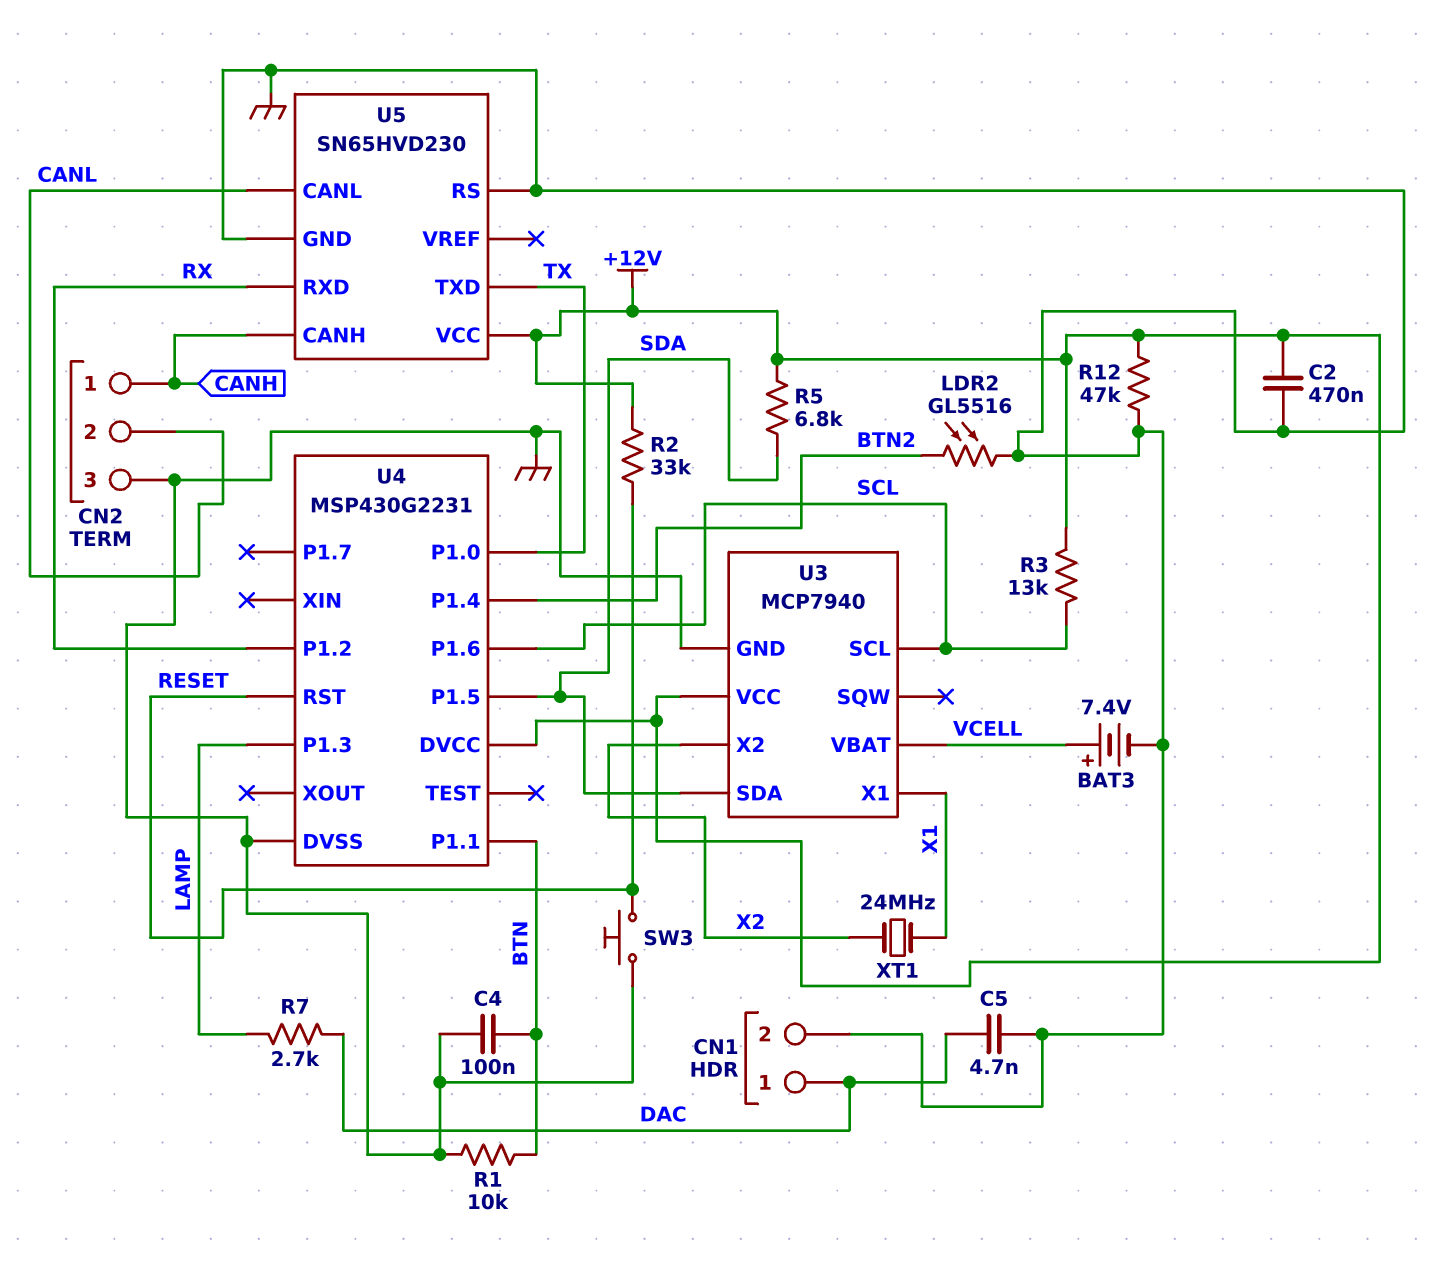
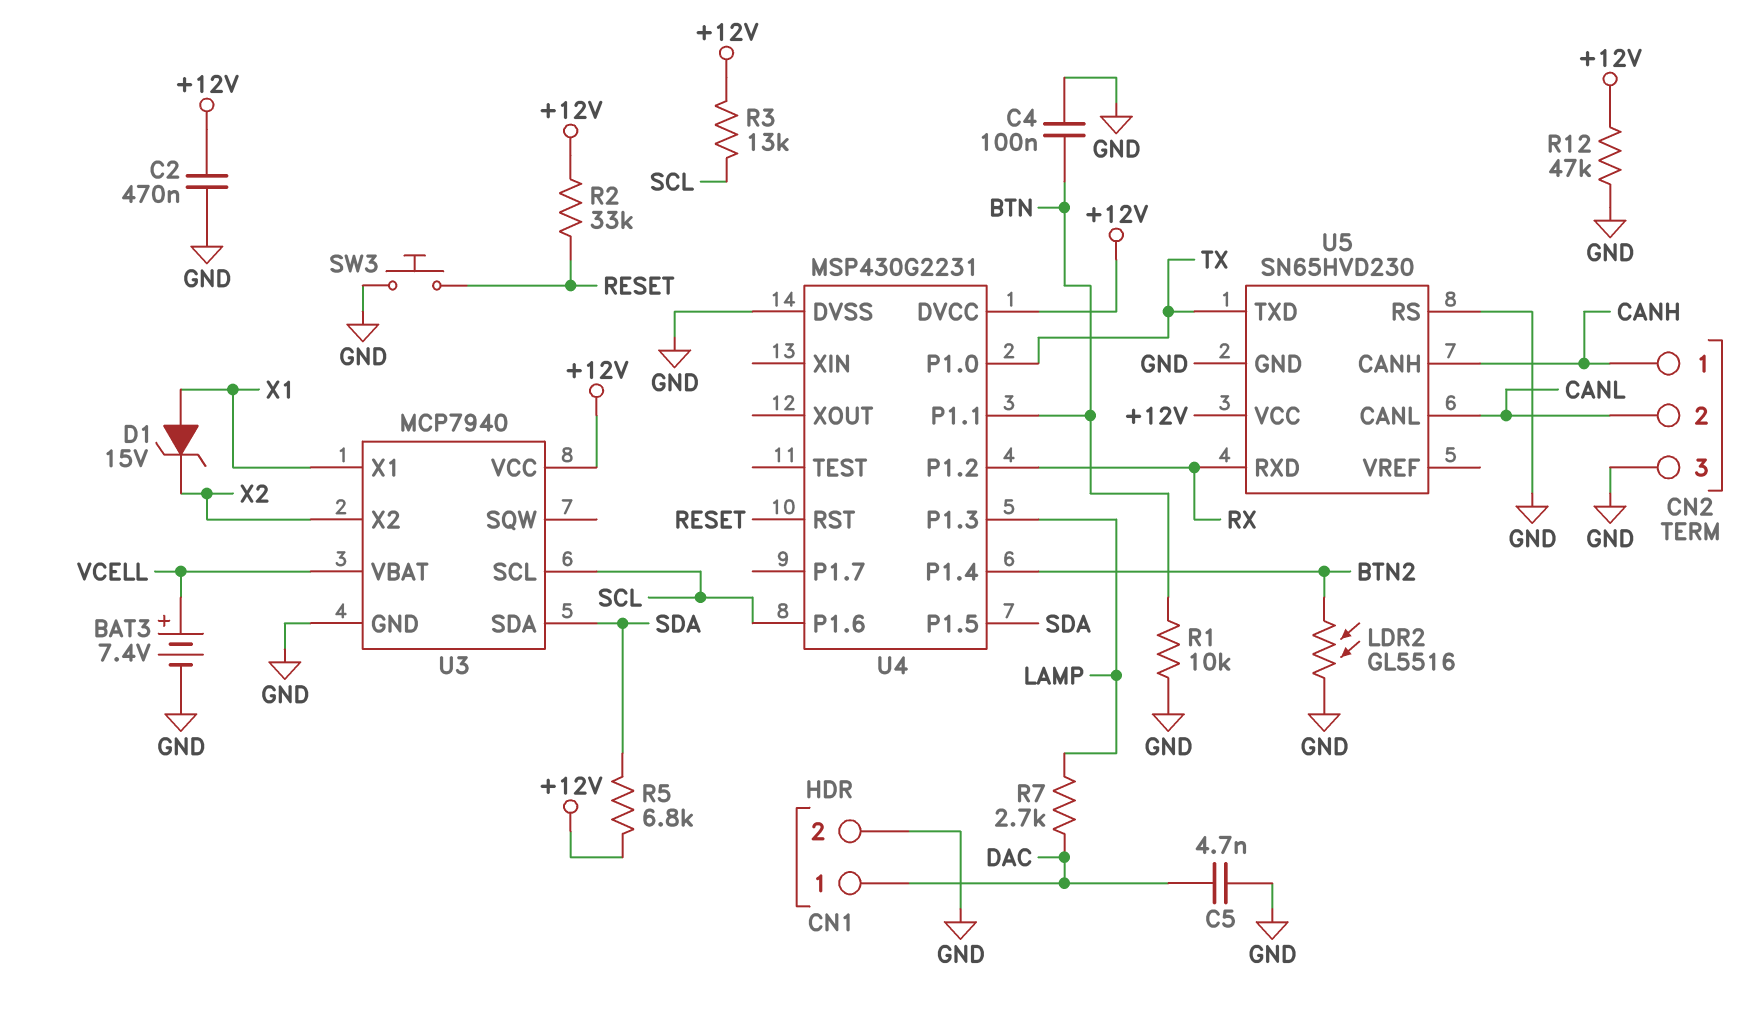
D1: none -> zener 15V (A X1, K X2)
XT1: 24MHz (X1, X2) -> none

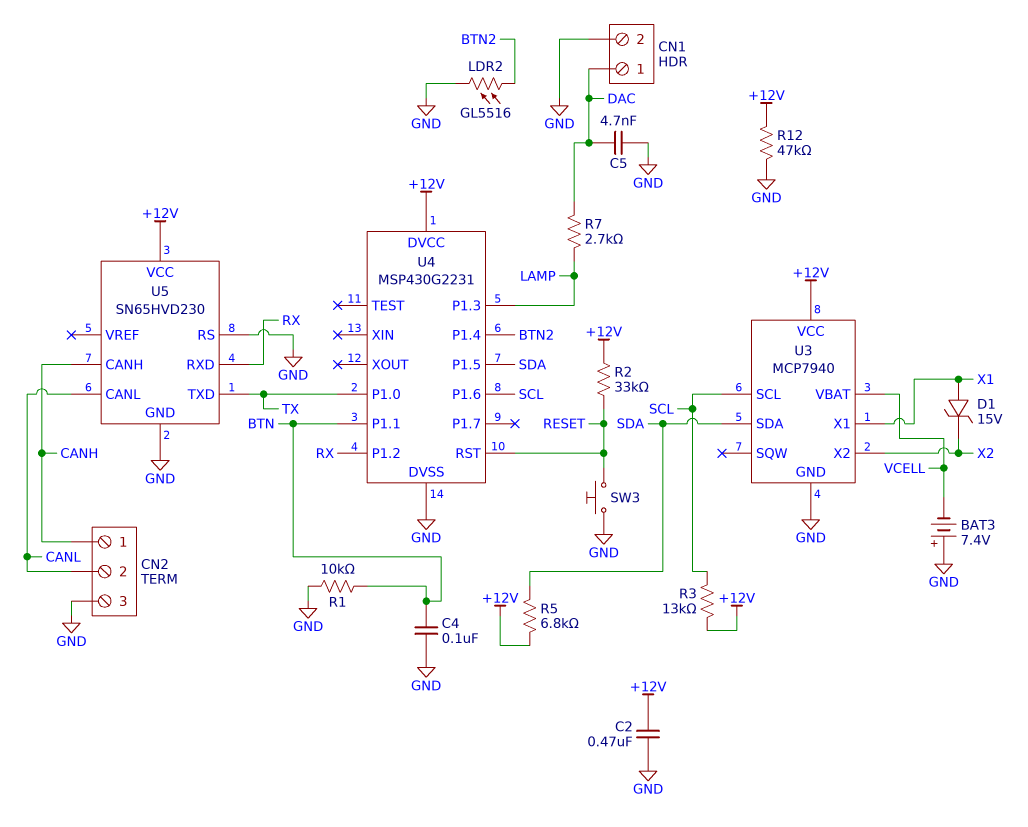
BAT3: 7.4V (plus VCELL, minus GND) -> 7.4V (plus GND, minus VCELL)

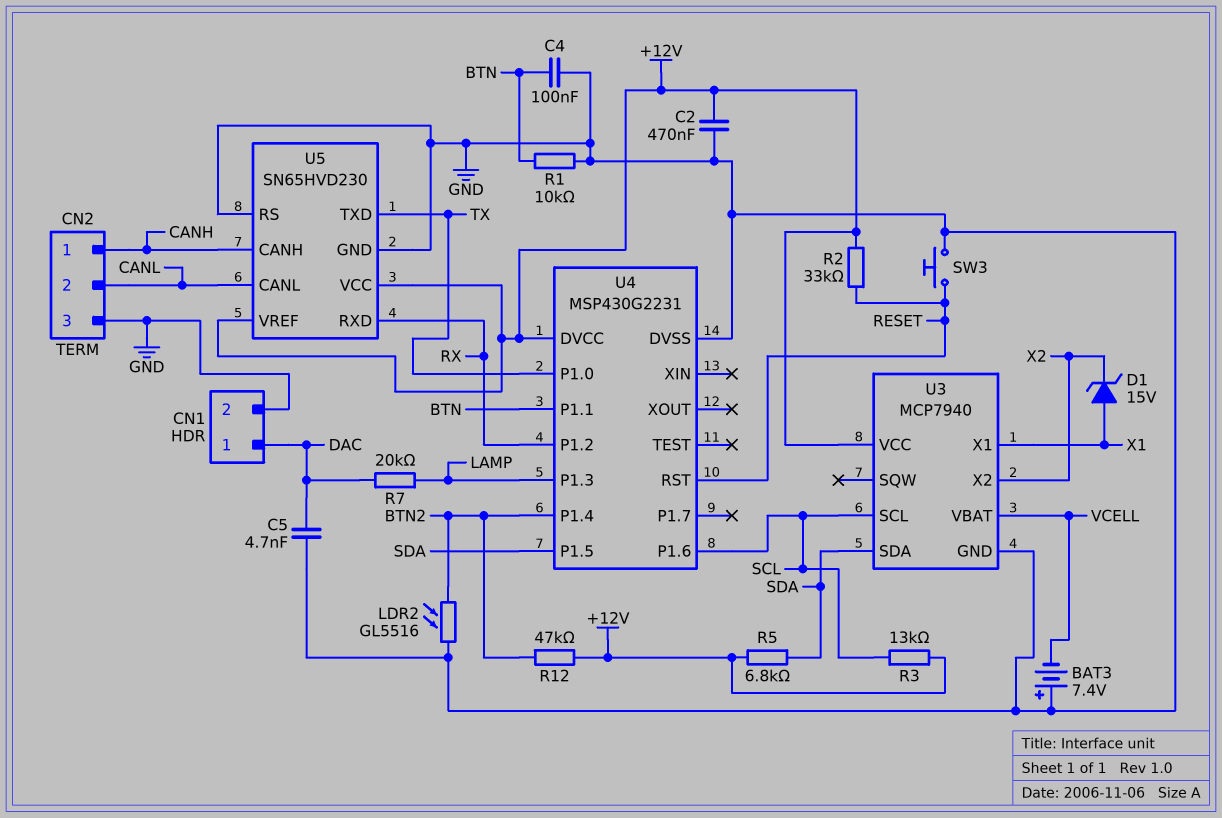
R7: 2.7k (DAC, LAMP) -> 20k (DAC, LAMP)
R12: 47k (+12V, GND) -> 47k (+12V, BTN2)
U5 pin VREF: none -> +12V

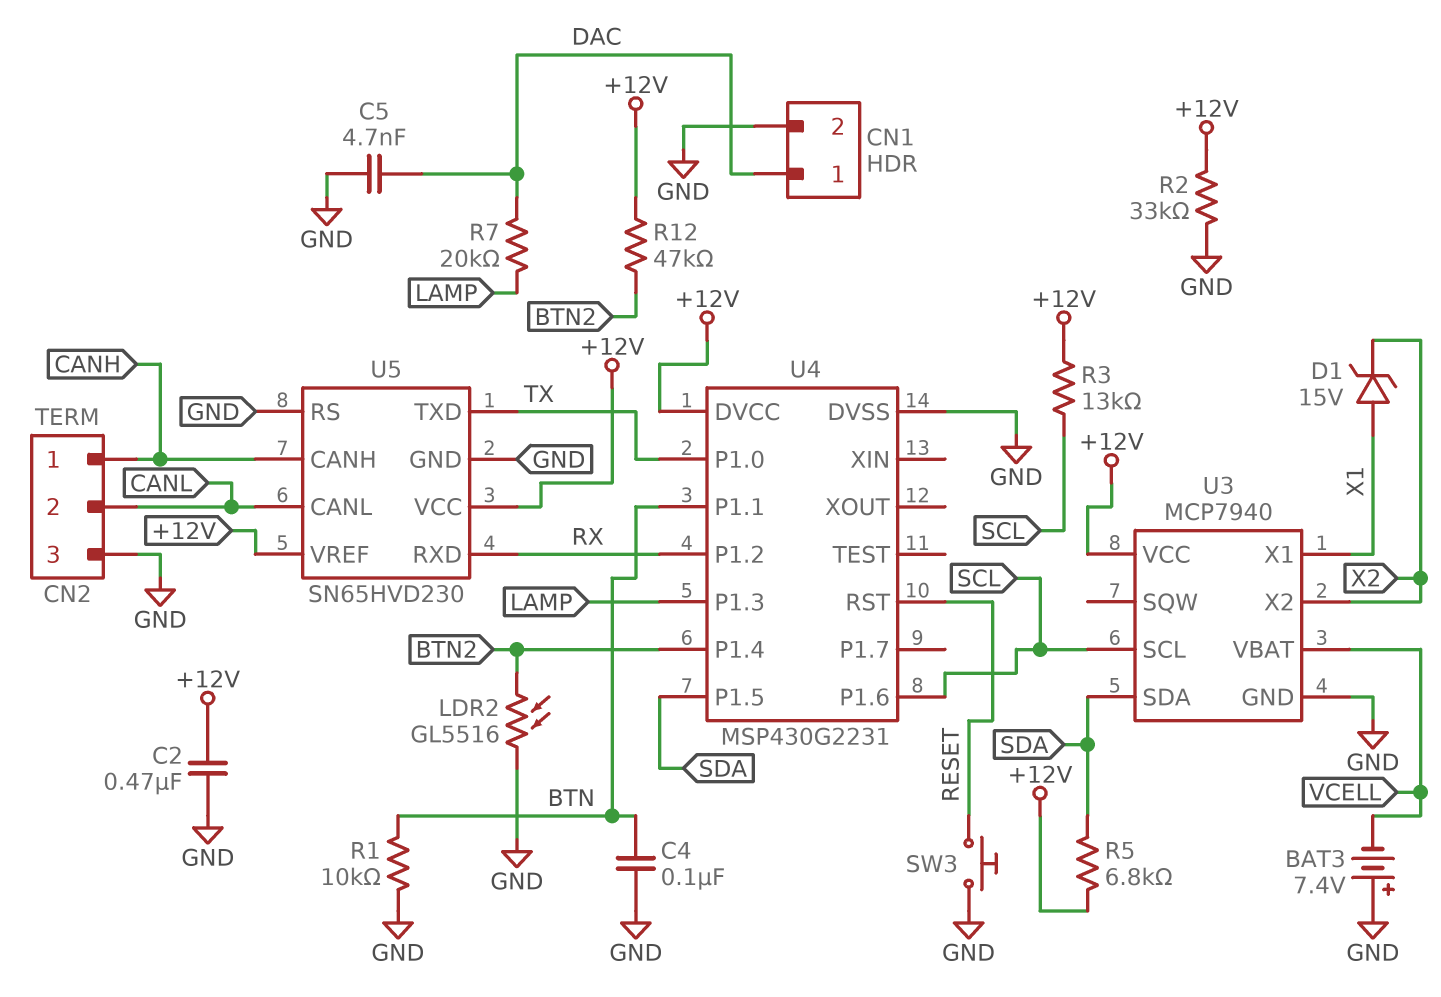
R2: 33k (+12V, RESET) -> 33k (+12V, GND)

